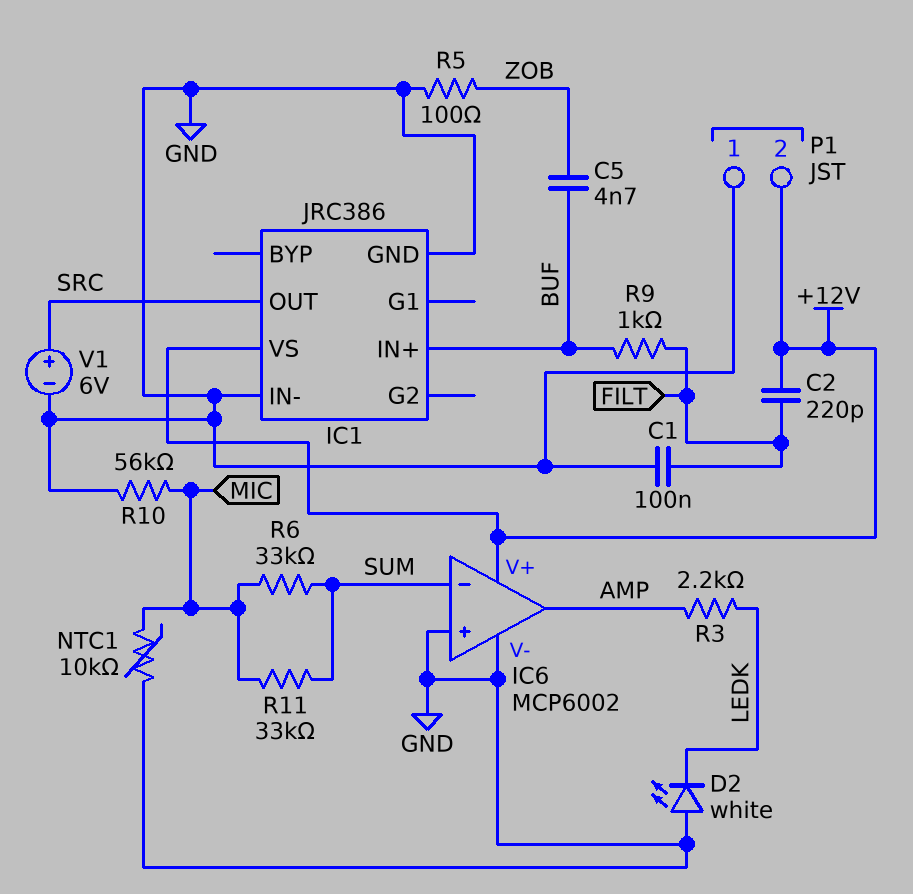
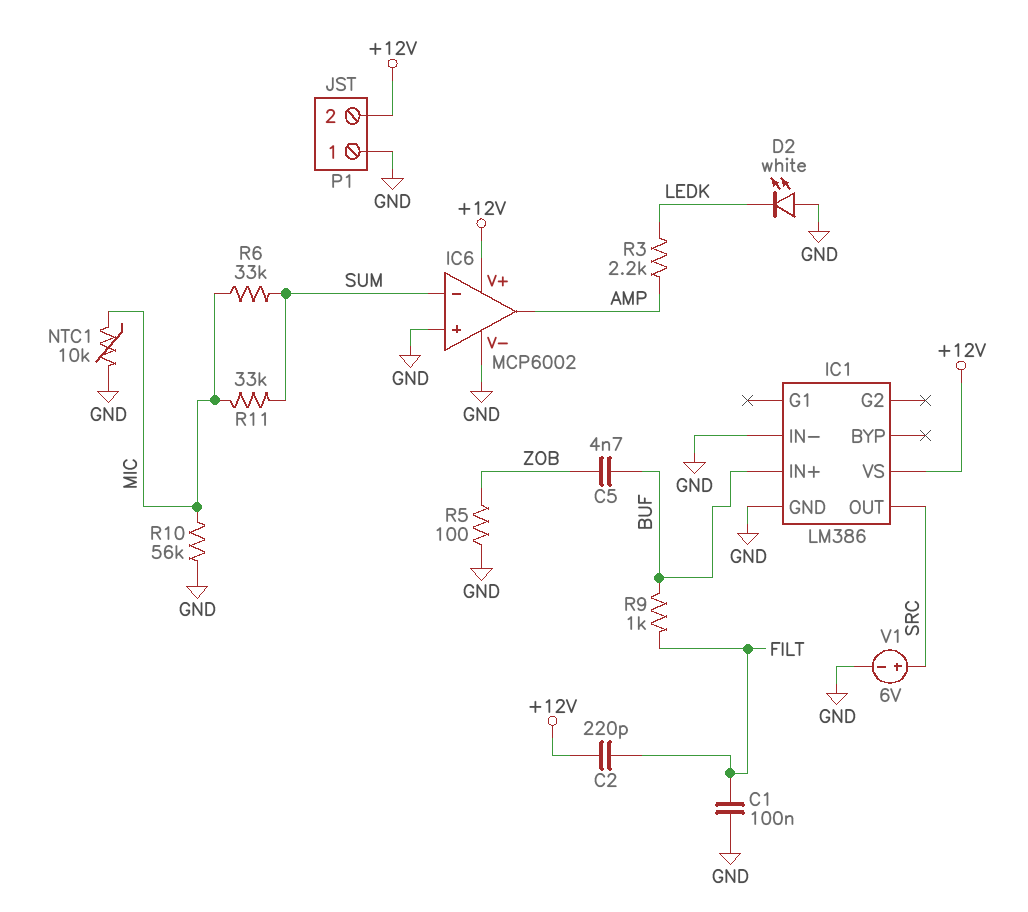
IC1: JRC386 -> LM386

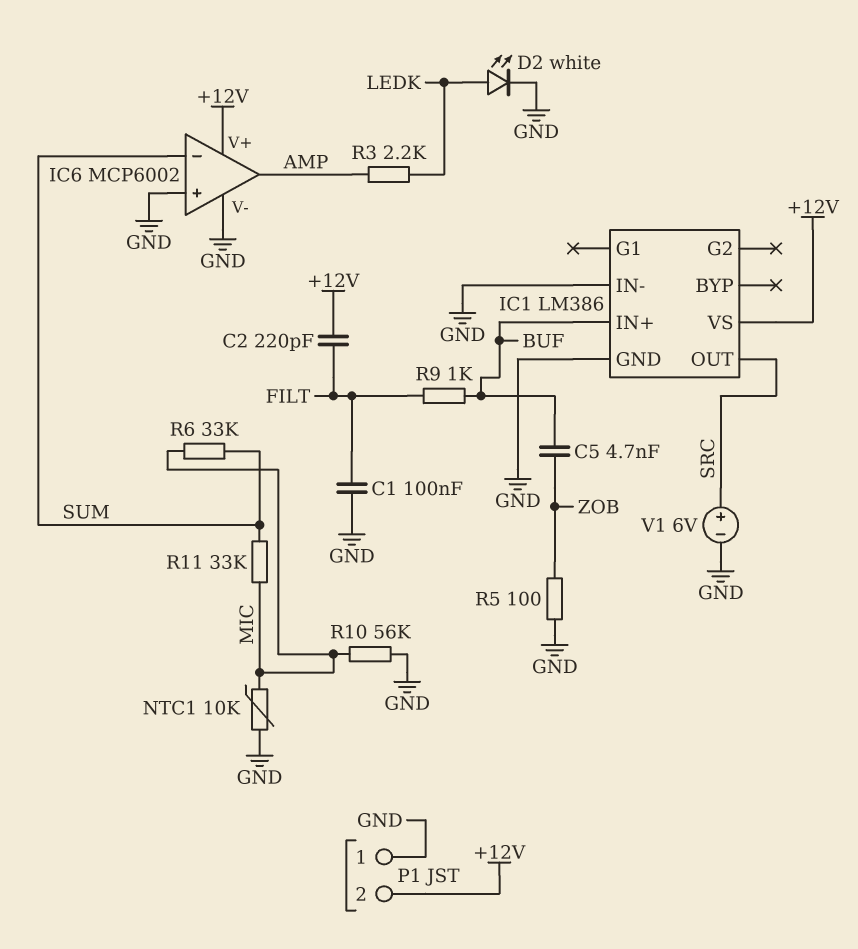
D2: LED white (A GND, K LEDK) -> LED white (A LEDK, K GND)

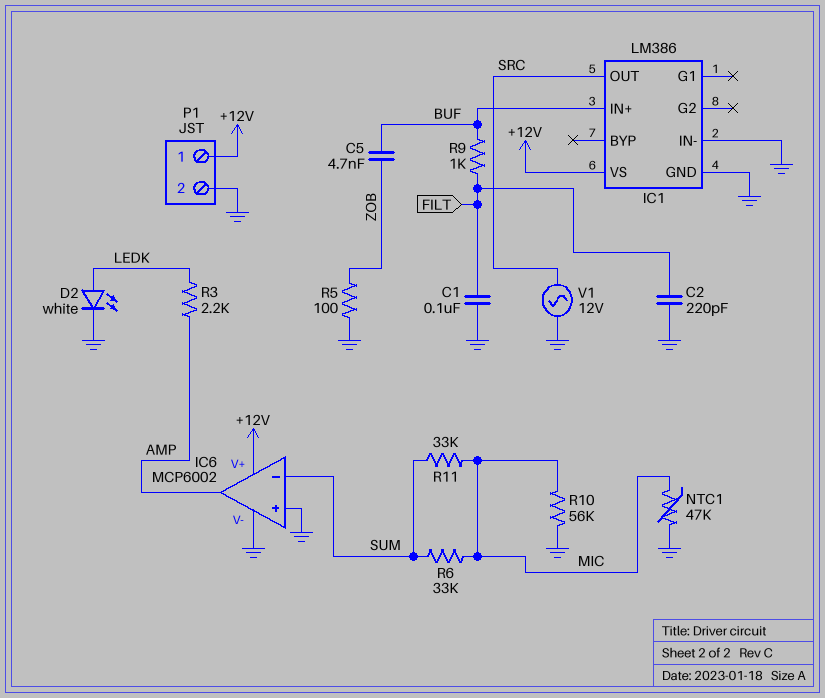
C2: 220pF (+12V, FILT) -> 220pF (FILT, GND)
NTC1: 10k (GND, MIC) -> 47k (GND, MIC)
P1 pin 1: GND -> +12V
P1 pin 2: +12V -> GND
V1: 6V (plus SRC, minus GND) -> AC 12V (GND, SRC)

